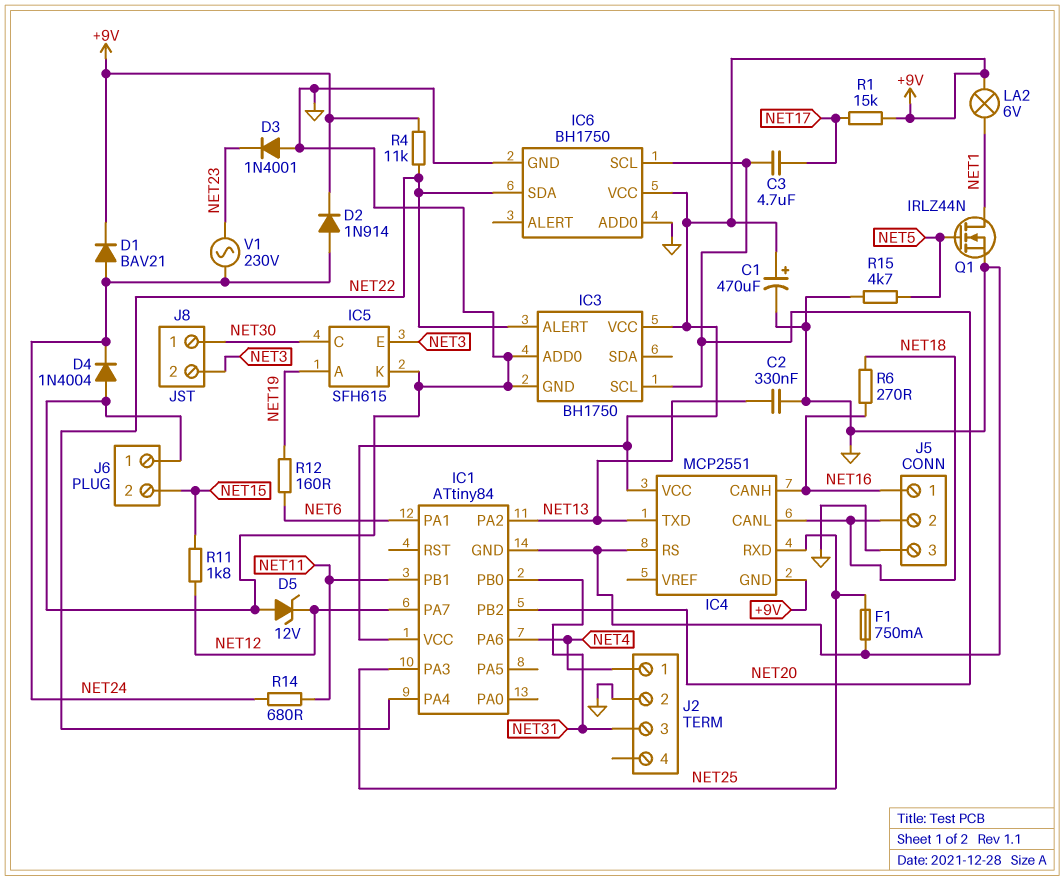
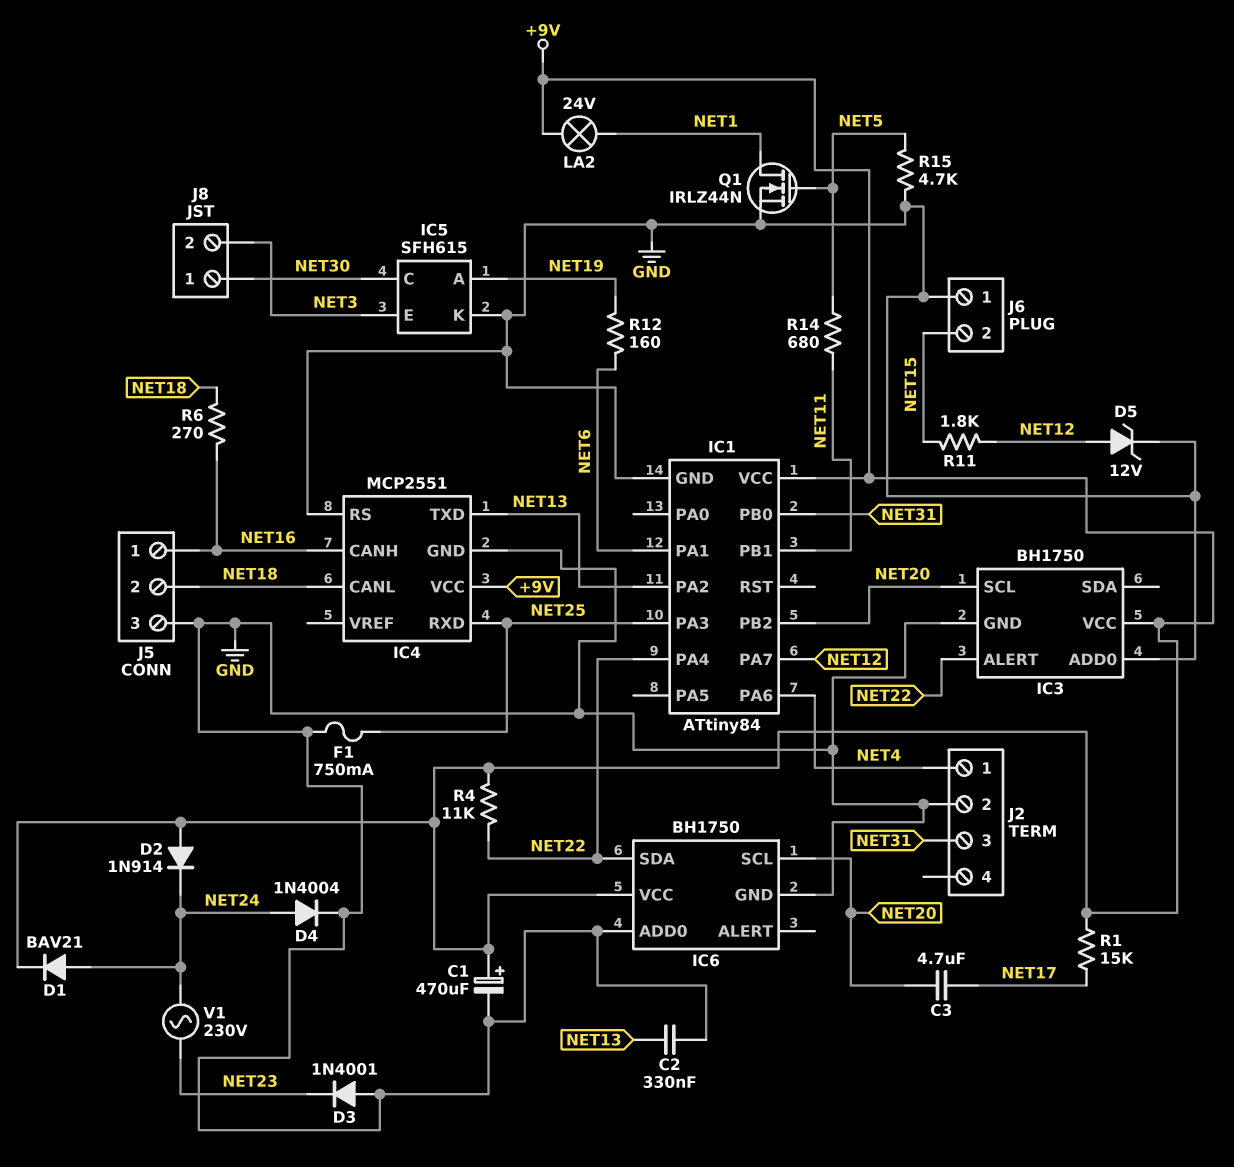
D2: diode 1N914 (A NET24, K +9V) -> diode 1N914 (A +9V, K NET24)
D4: diode 1N4004 (A GND, K NET24) -> diode 1N4004 (A NET24, K GND)
D5: zener 12V (A GND, K NET12) -> zener 12V (A NET12, K GND)
IC4 pin GND: +9V -> GND
LA2: lamp 6V (+9V, NET1) -> lamp 24V (+9V, NET1)
R14: 680 (NET11, NET24) -> 680 (NET5, NET11)

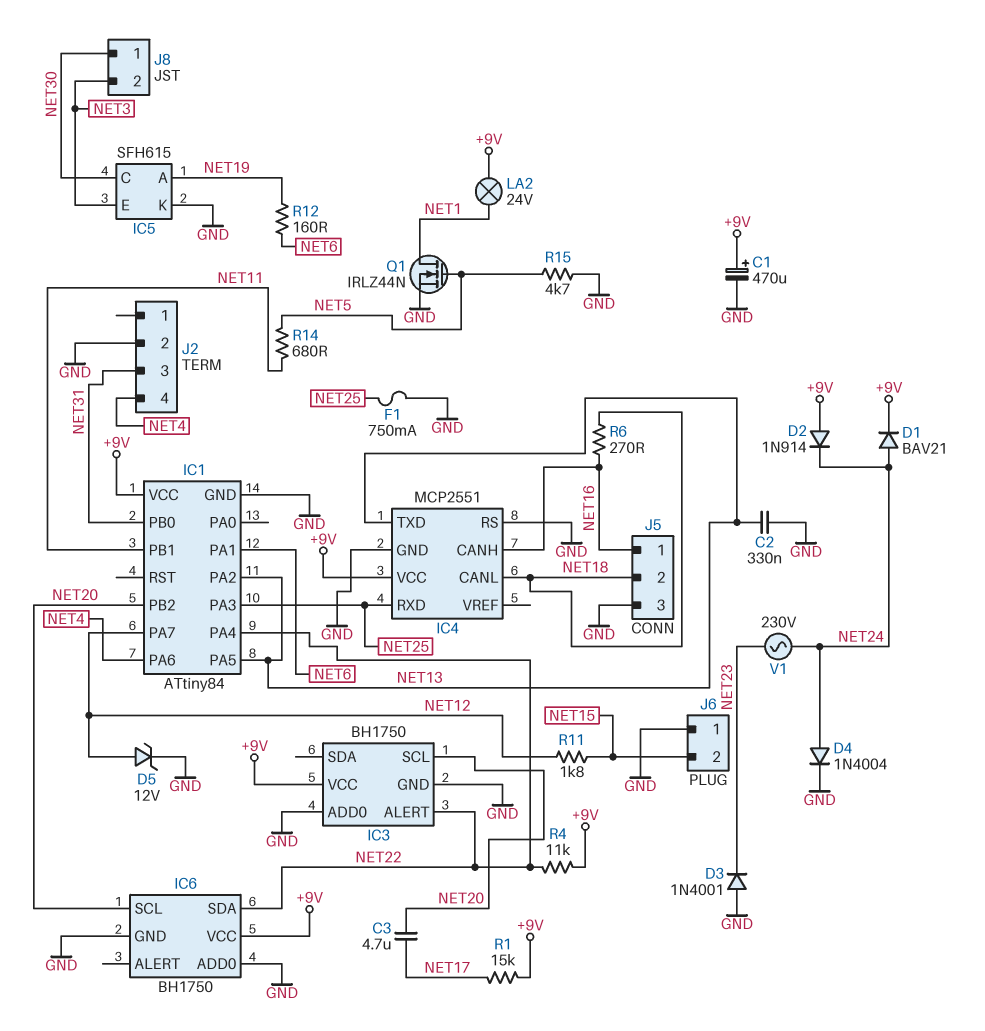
IC1 pin PA5: none -> NET13
J2 pin 1: NET4 -> none
J2 pin 4: none -> NET4

